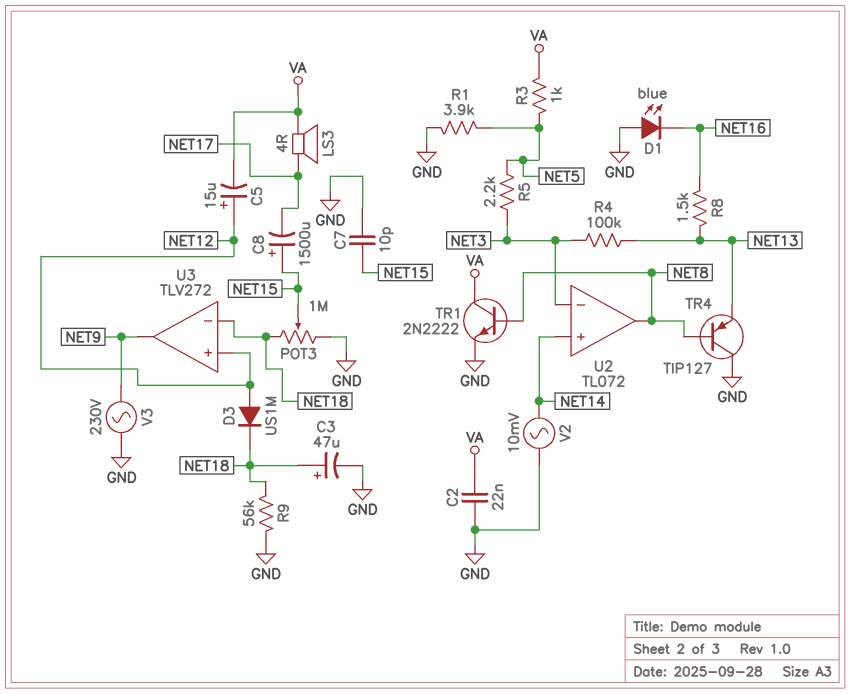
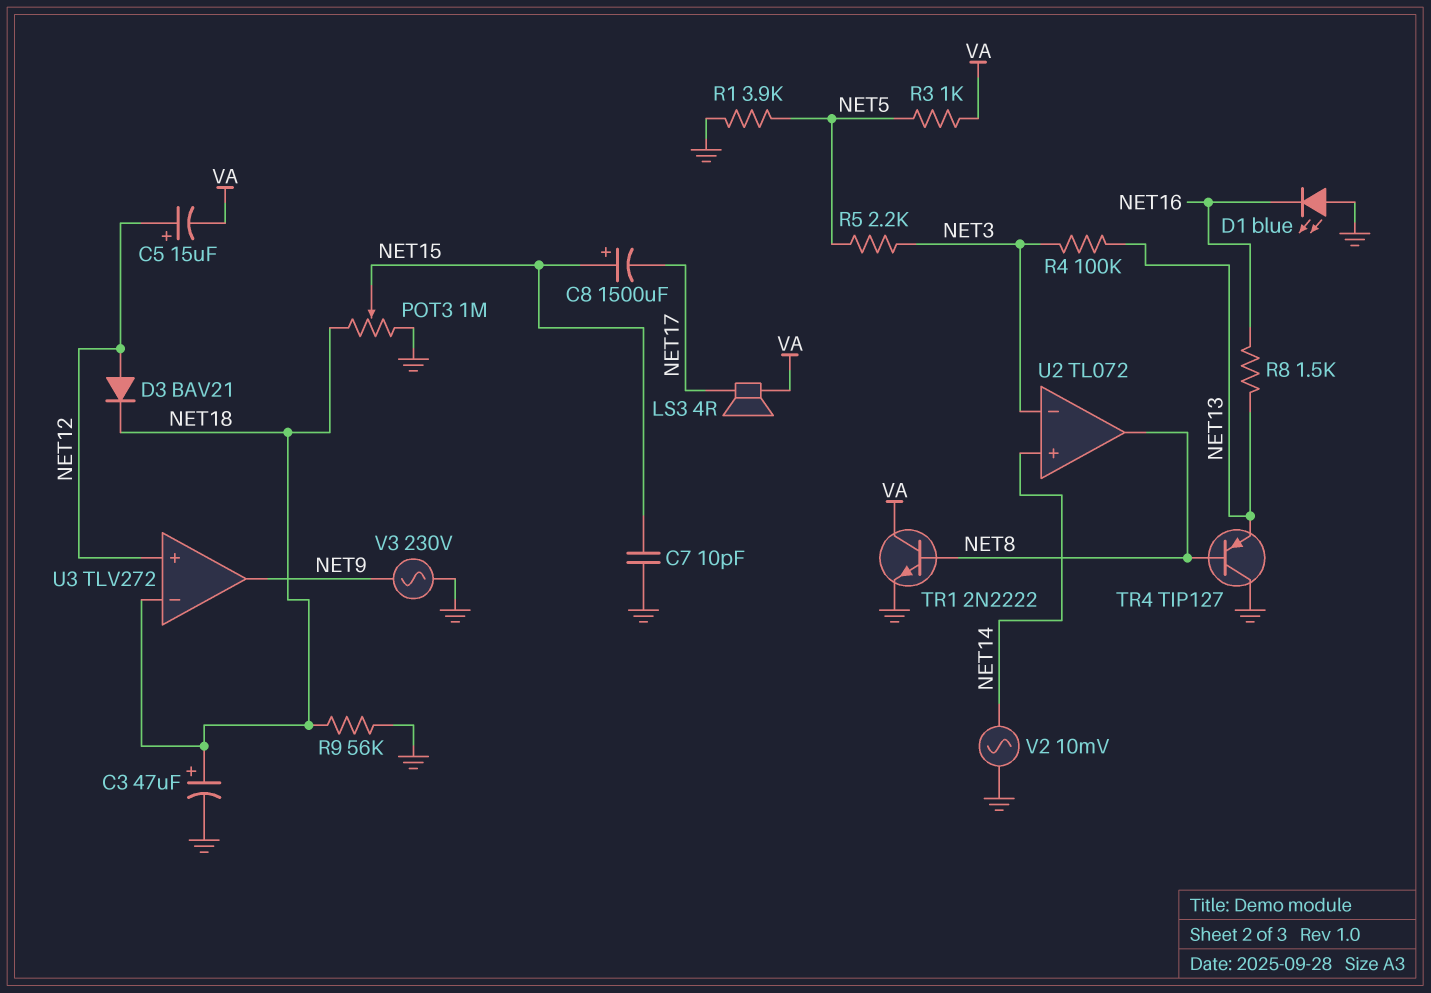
C2: 22nF (GND, VA) -> none
D3: diode US1M (A NET12, K NET18) -> diode BAV21 (A NET12, K NET18)

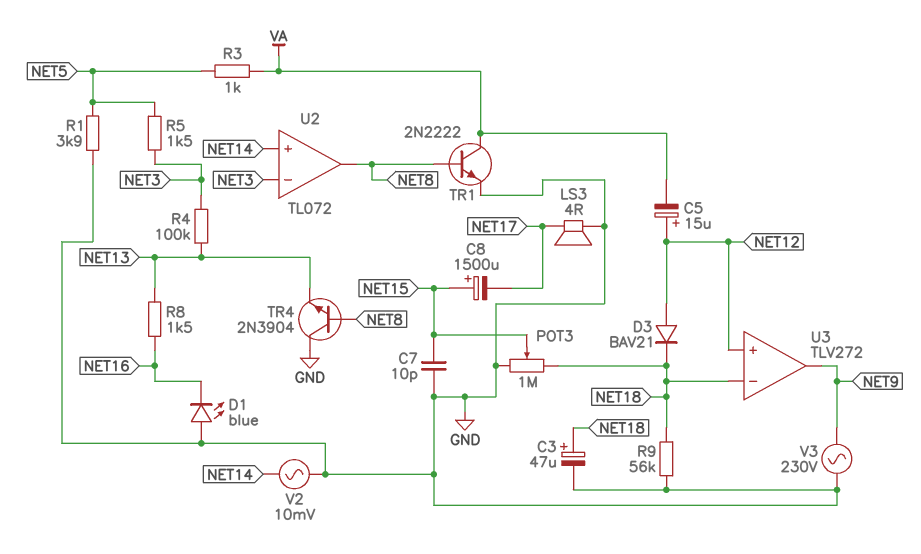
LS3: speaker 4R (NET17, VA) -> speaker 4R (GND, NET17)
R5: 2.2k (NET3, NET5) -> 1.5k (NET3, NET5)
TR4: PNP TIP127 (B NET8, C GND, E NET13) -> NPN 2N3904 (B NET8, C GND, E NET13)

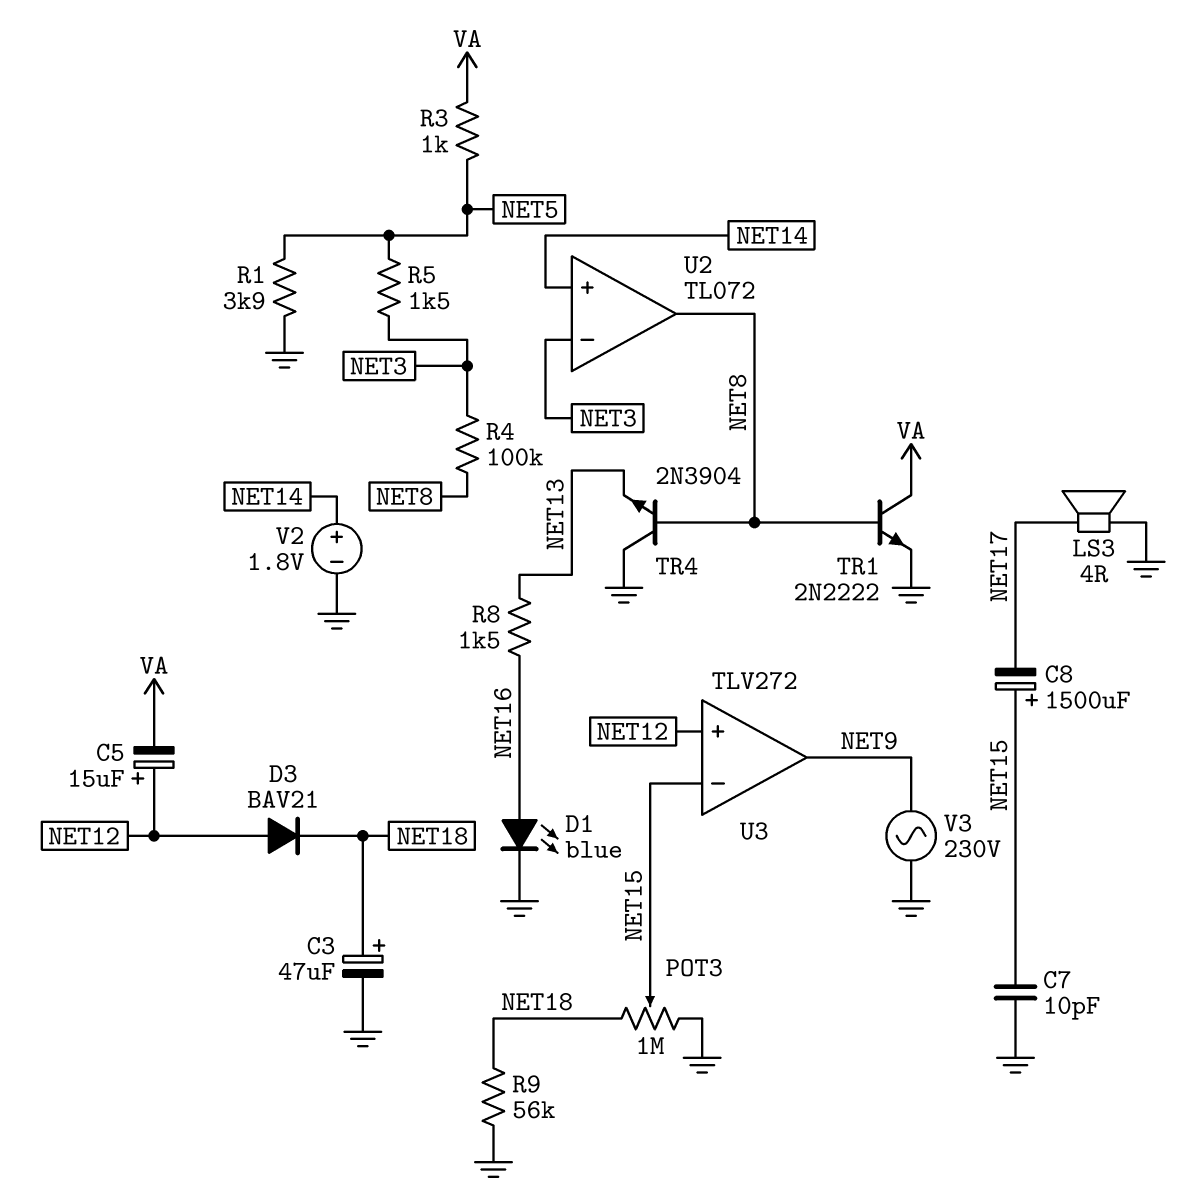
D1: LED blue (A GND, K NET16) -> LED blue (A NET16, K GND)
R4: 100k (NET3, NET13) -> 100k (NET3, NET8)
U3 pin in-: NET18 -> NET15
V2: AC 10mV (GND, NET14) -> 1.8V (plus NET14, minus GND)

